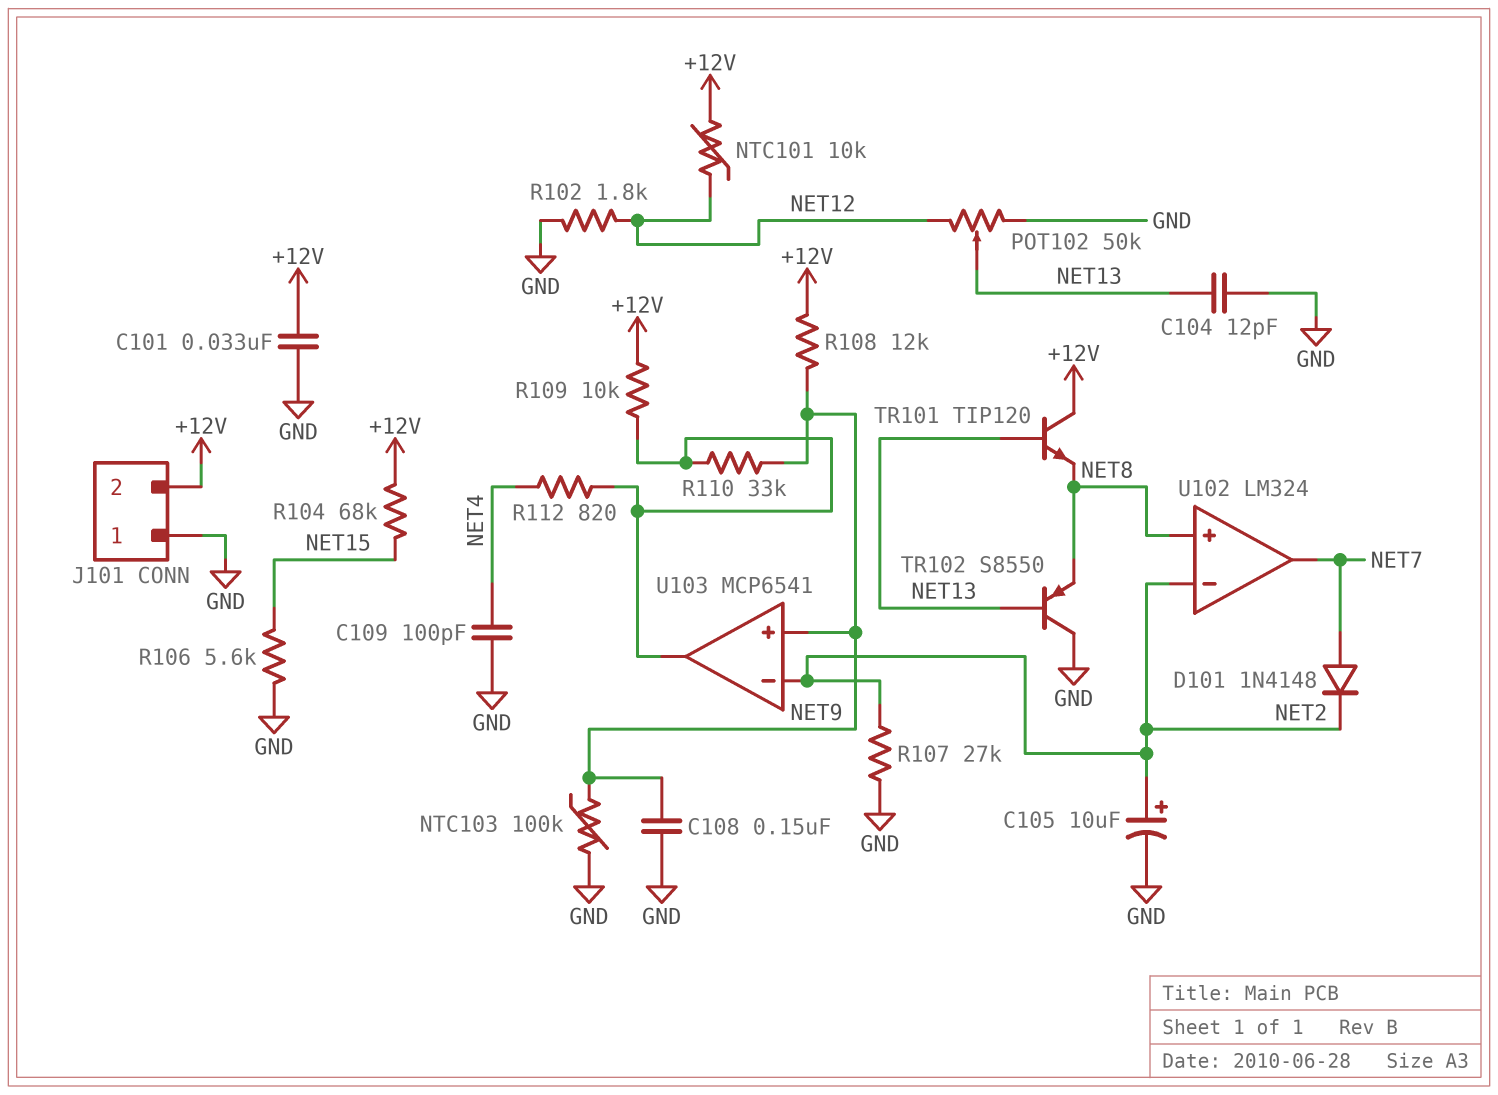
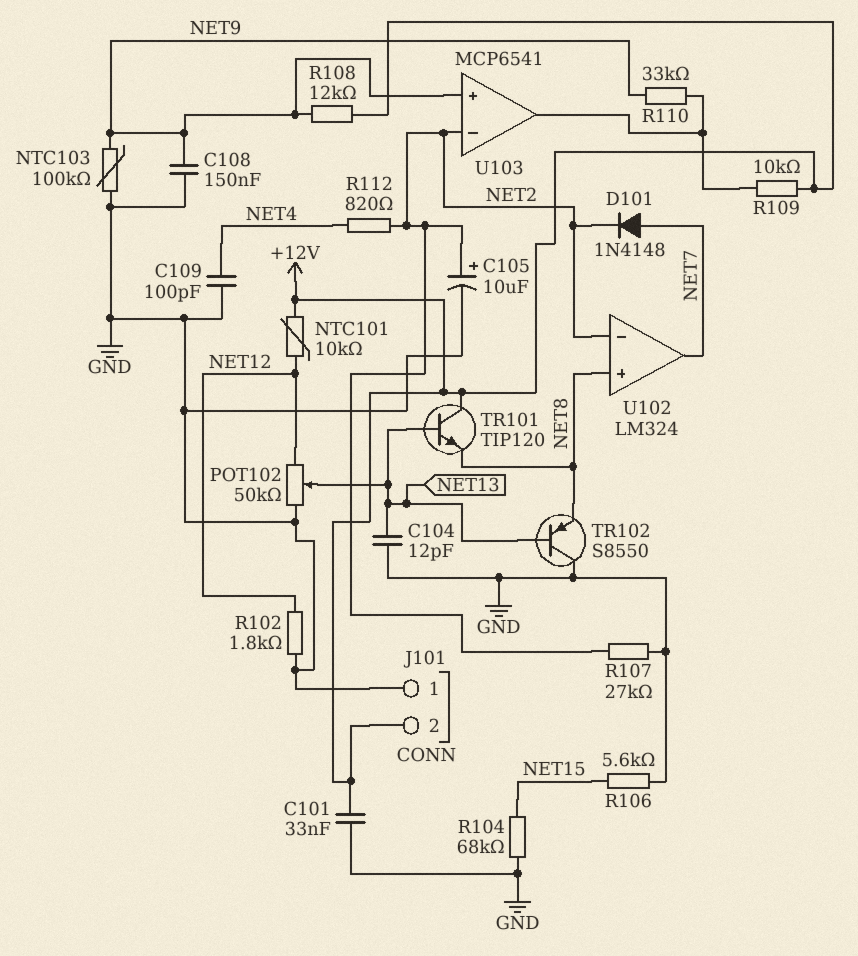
R104: 68k (+12V, NET15) -> 68k (GND, NET15)
R112: 820 (NET4, U103/out) -> 820 (NET2, NET4)

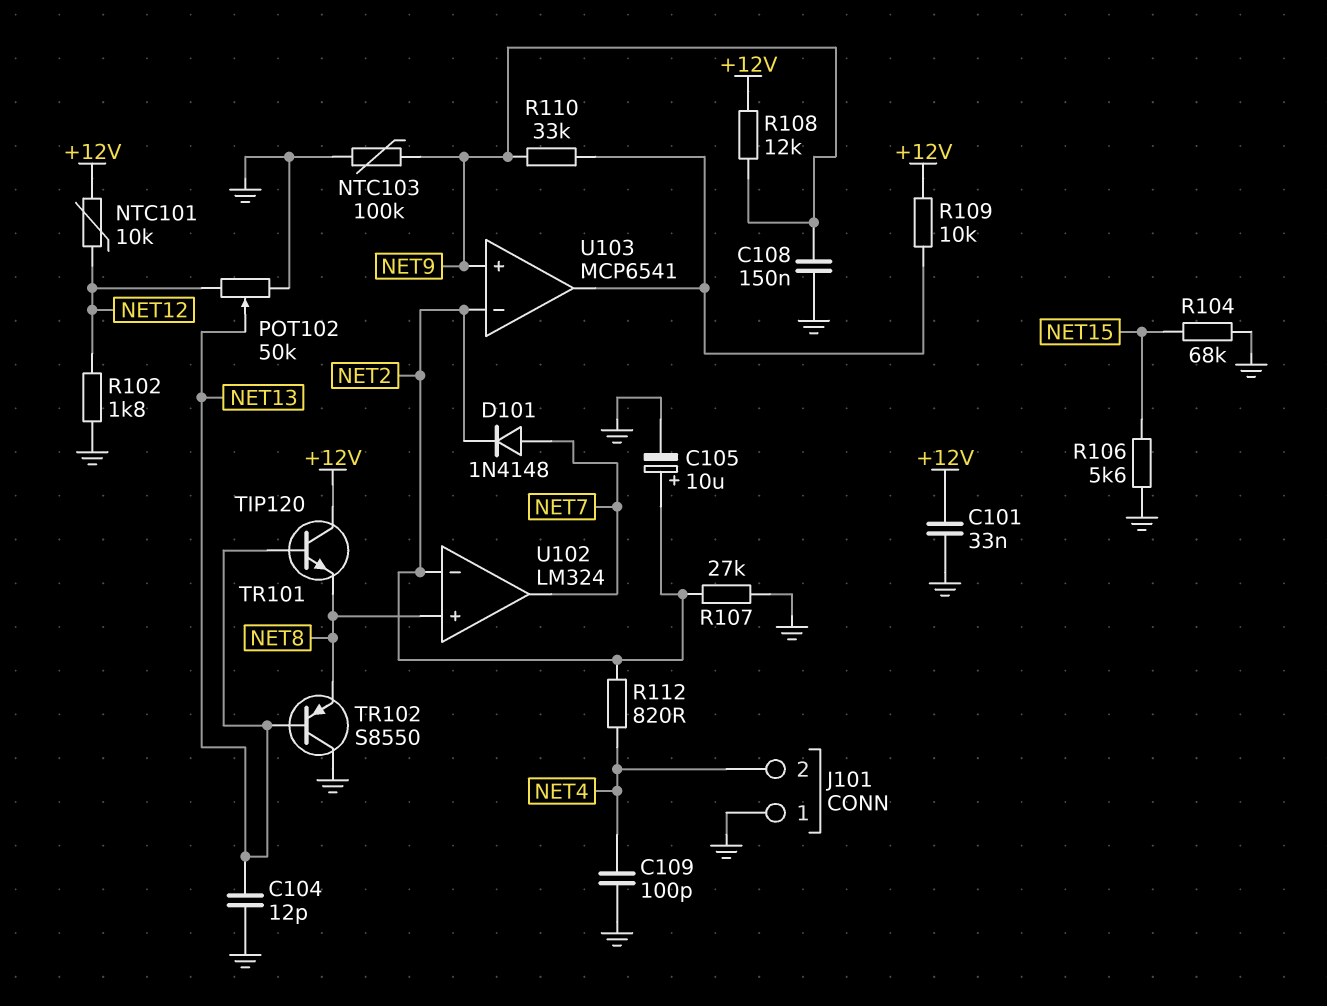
J101 pin 2: +12V -> NET4

